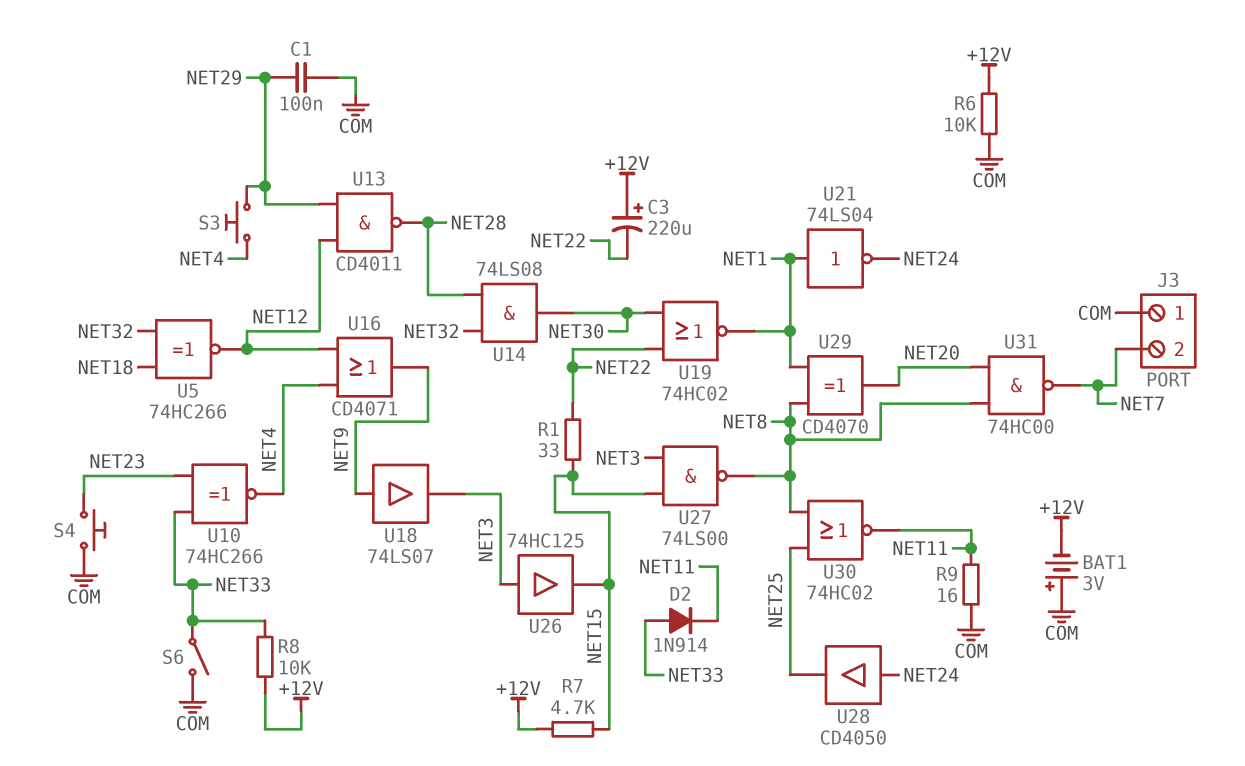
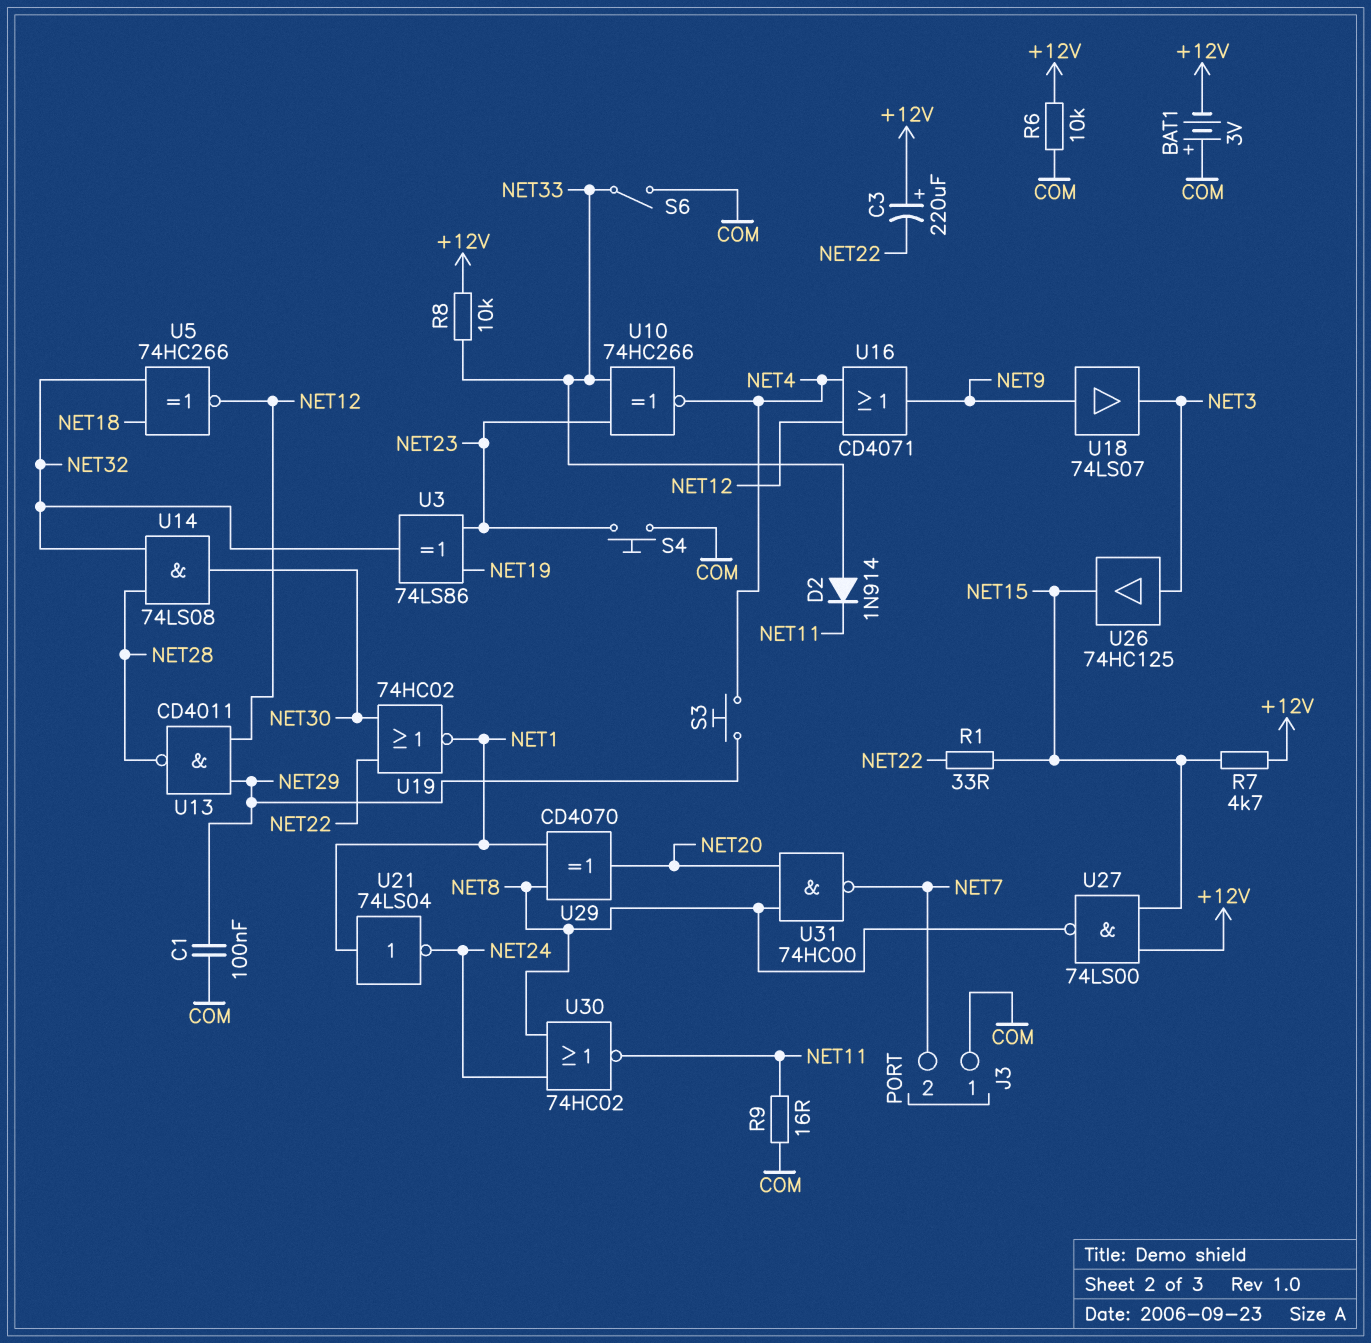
U3: none -> XOR 74LS86 (in NET19, in NET23, out NET32)
U27: NAND 74LS00 (in NET3, in NET15, out NET8) -> NAND 74LS00 (in +12V, in NET15, out NET8)
U28: buffer CD4050 (in NET24, out NET25) -> none
U30: NOR 74HC02 (in NET8, in NET25, out NET11) -> NOR 74HC02 (in NET8, in NET24, out NET11)

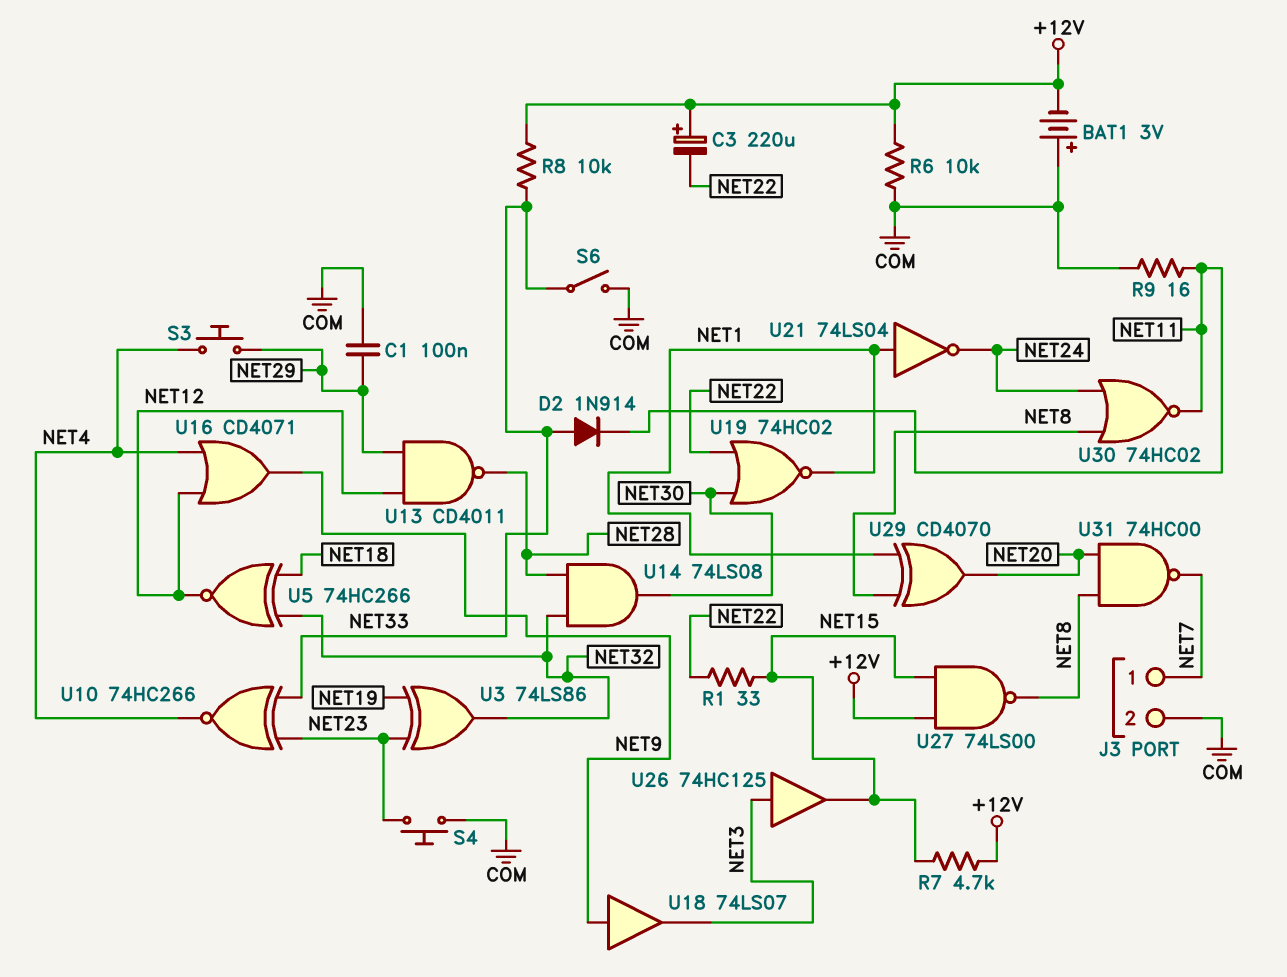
J3 pin 1: COM -> NET7
J3 pin 2: NET7 -> COM

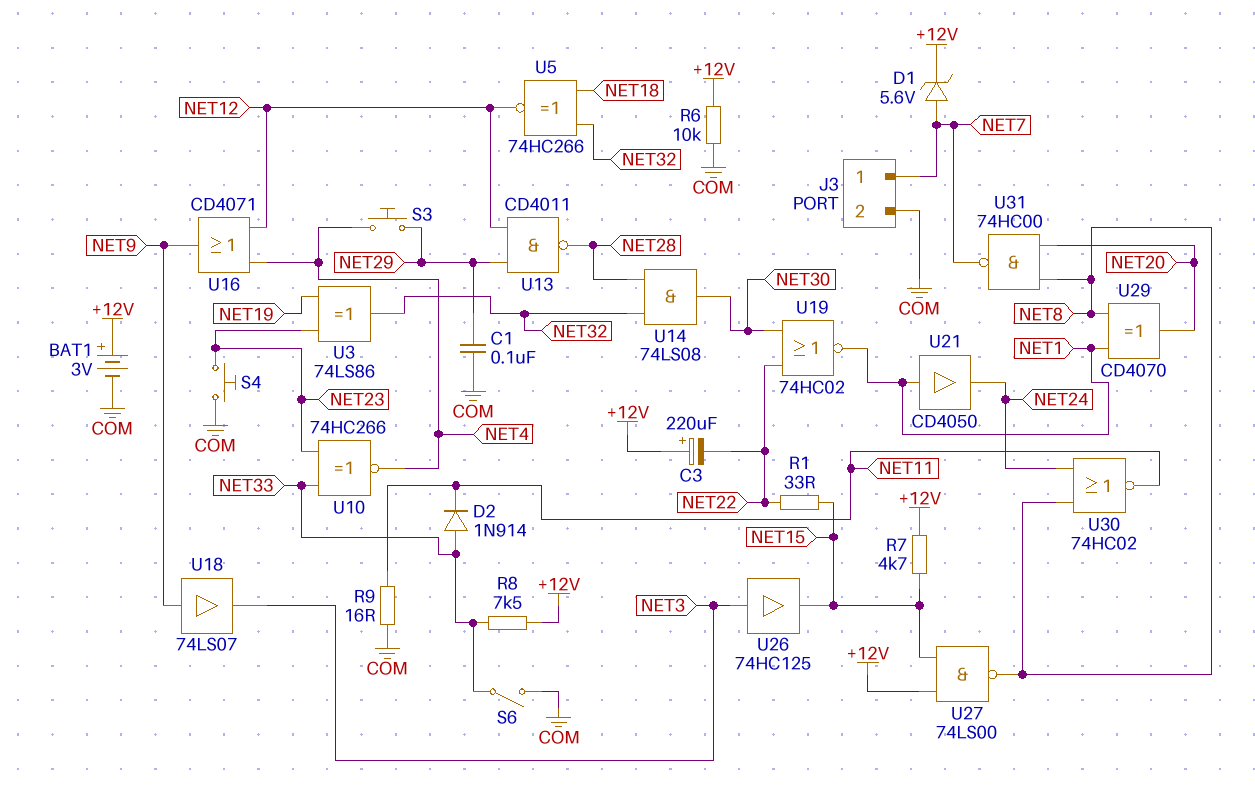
BAT1: 3V (plus COM, minus +12V) -> 3V (plus +12V, minus COM)
D1: none -> zener 5.6V (A NET7, K +12V)
R8: 10k (+12V, NET33) -> 7.5k (+12V, NET33)
U21: NOT 74LS04 (in NET1, out NET24) -> buffer CD4050 (in NET1, out NET24)

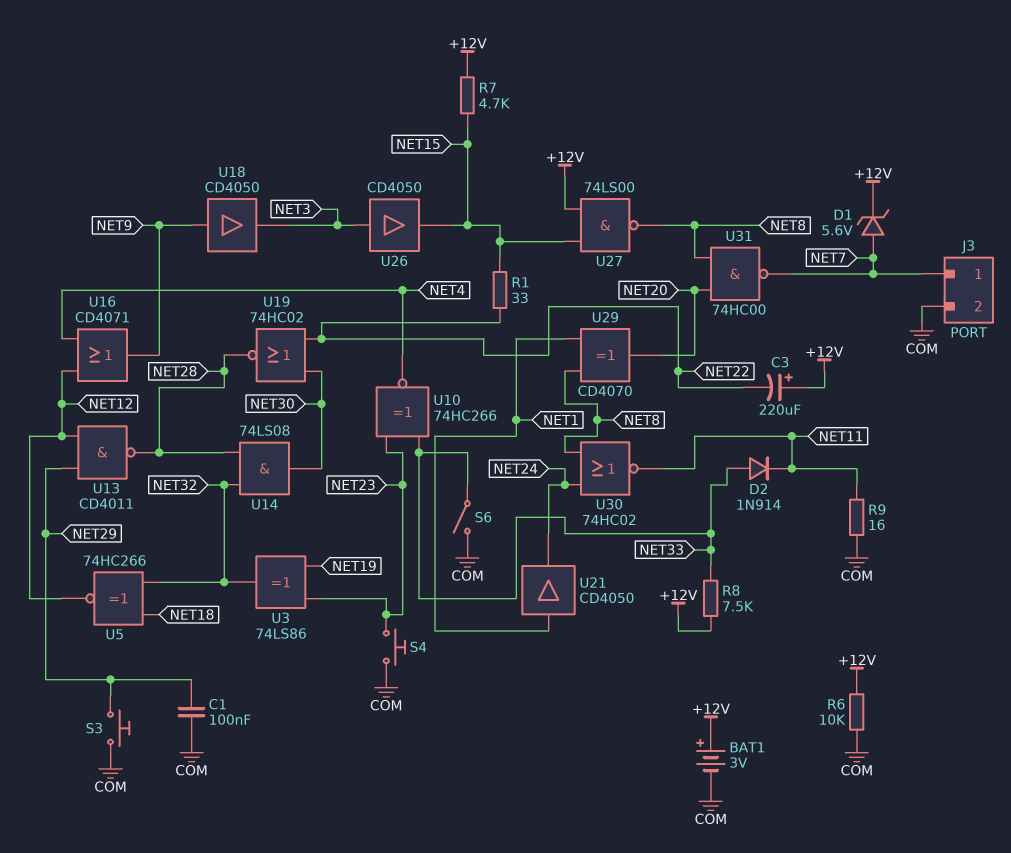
S3: button (NET4, NET29) -> button (COM, NET29)
U18: buffer 74LS07 (in NET9, out NET3) -> buffer CD4050 (in NET9, out NET3)
U19: NOR 74HC02 (in NET22, in NET30, out NET1) -> NOR 74HC02 (in NET22, in NET30, out NET28)
U26: buffer 74HC125 (in NET3, out NET15) -> buffer CD4050 (in NET3, out NET15)

